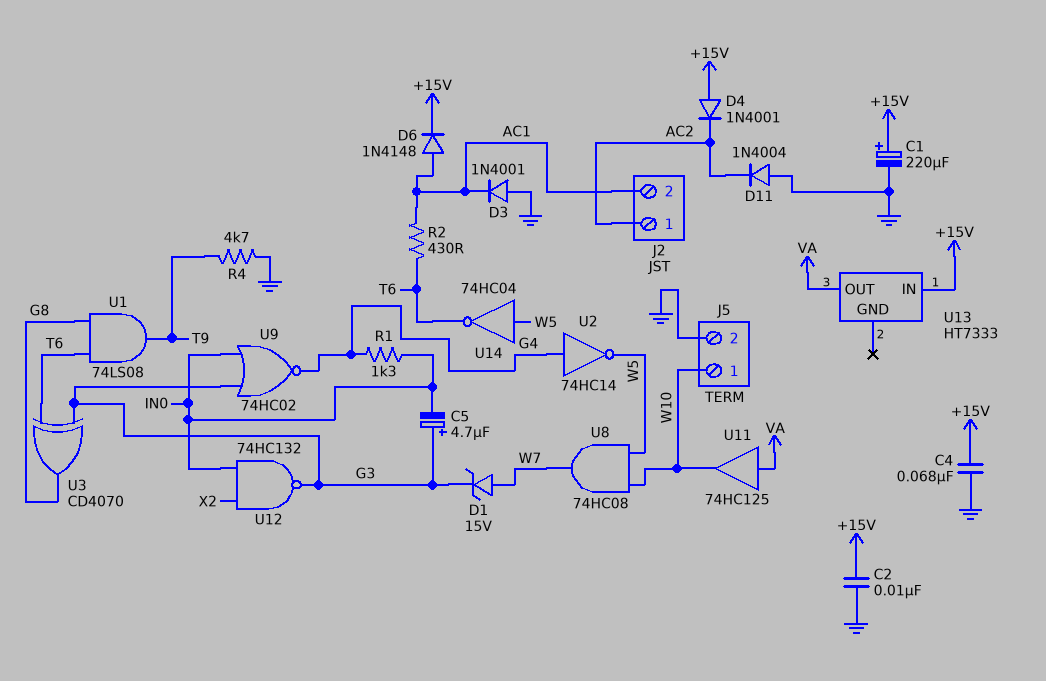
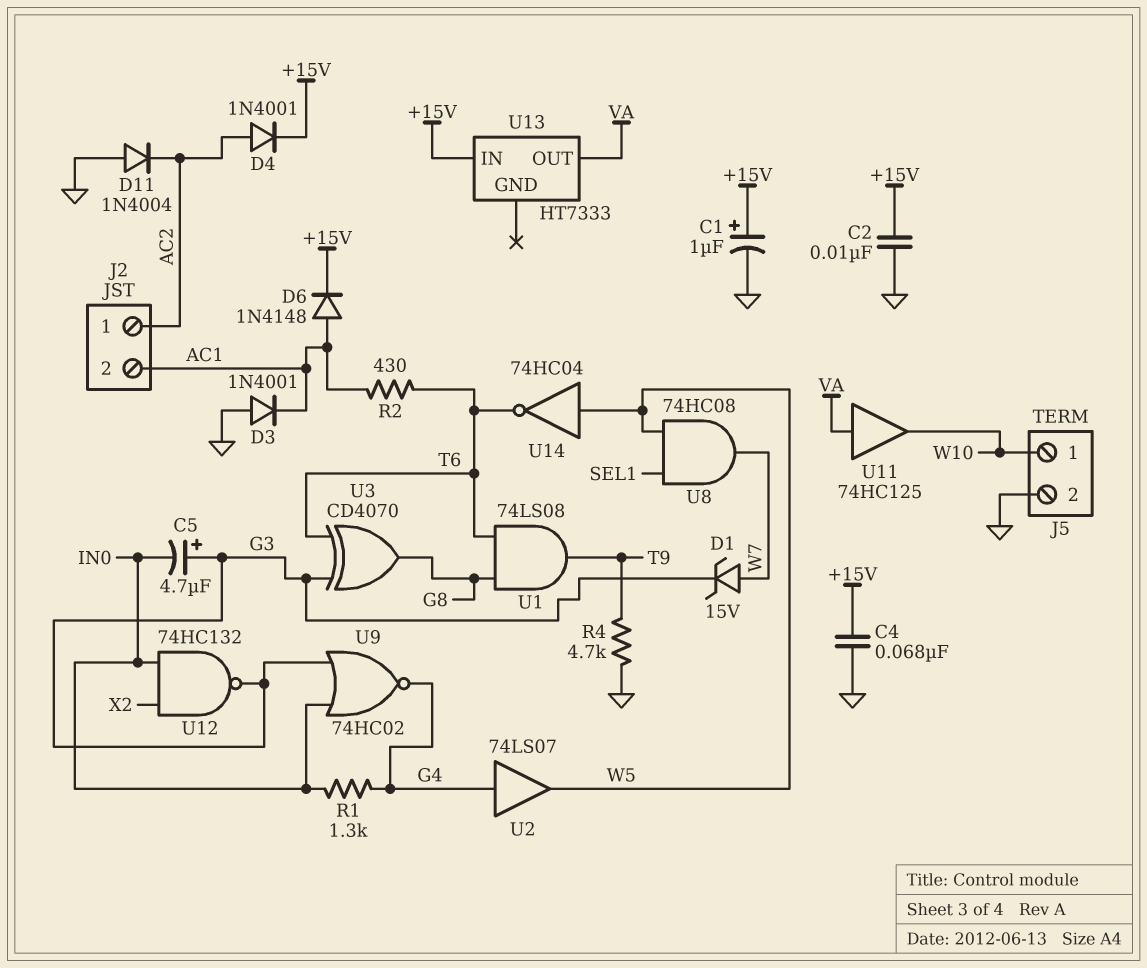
C1: 220uF (plus +15V, minus GND) -> 1uF (plus +15V, minus GND)
D4: diode 1N4001 (A +15V, K AC2) -> diode 1N4001 (A AC2, K +15V)
U2: NOT 74HC14 (in G4, out W5) -> buffer 74LS07 (in G4, out W5)
U8: AND 74HC08 (in W5, in W10, out W7) -> AND 74HC08 (in SEL1, in W5, out W7)

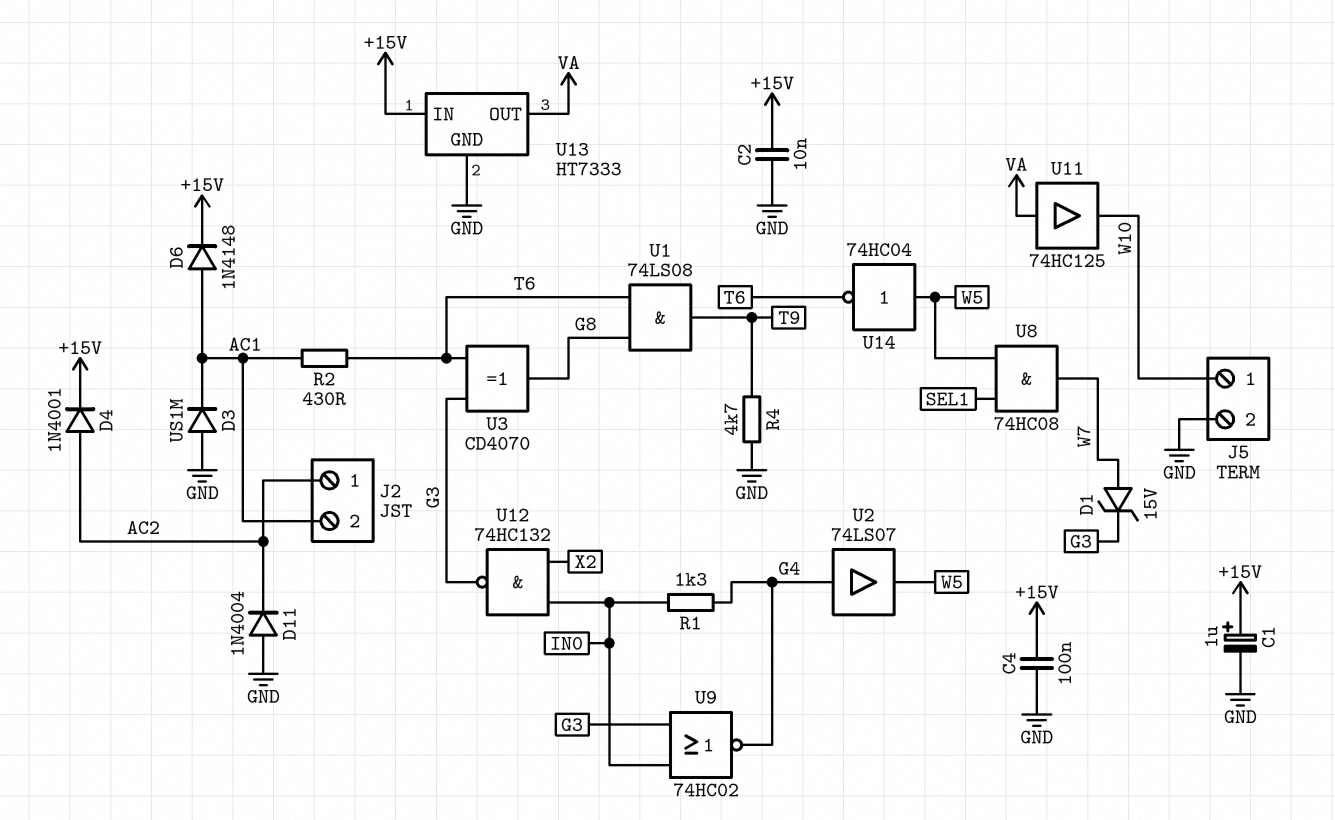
C4: 68nF (+15V, GND) -> 100nF (+15V, GND)
C5: 4.7uF (plus G3, minus IN0) -> none
D3: diode 1N4001 (A GND, K AC1) -> diode US1M (A GND, K AC1)
U13 pin GND: none -> GND

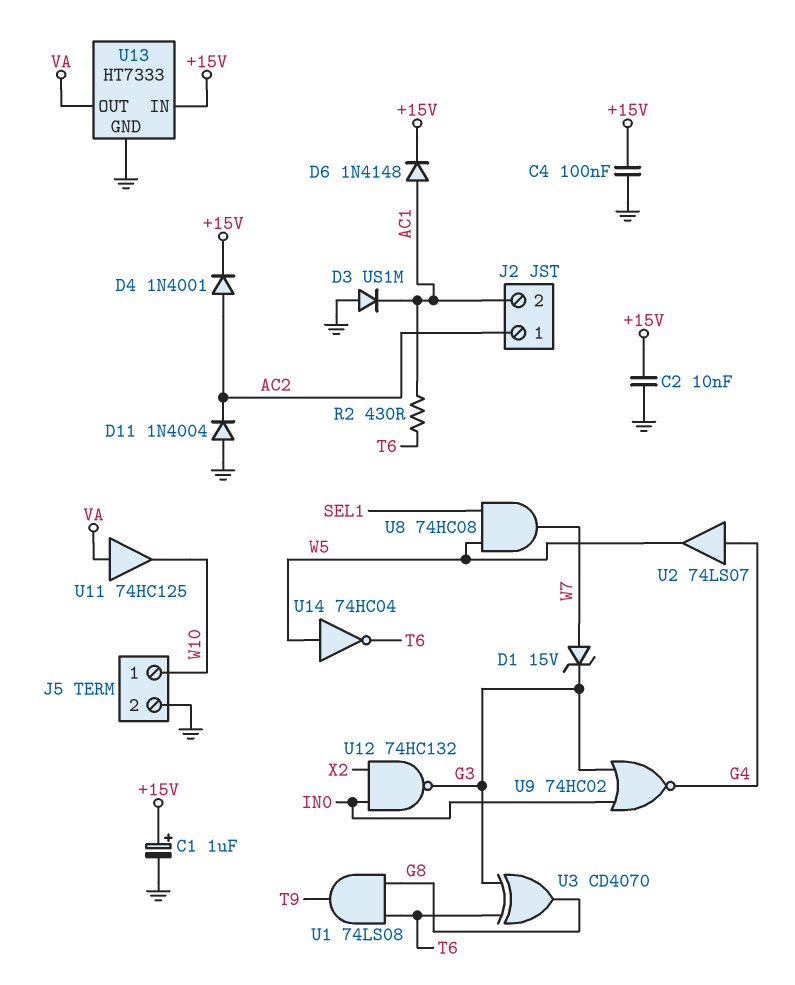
R1: 1.3k (G4, IN0) -> none
R4: 4.7k (GND, T9) -> none

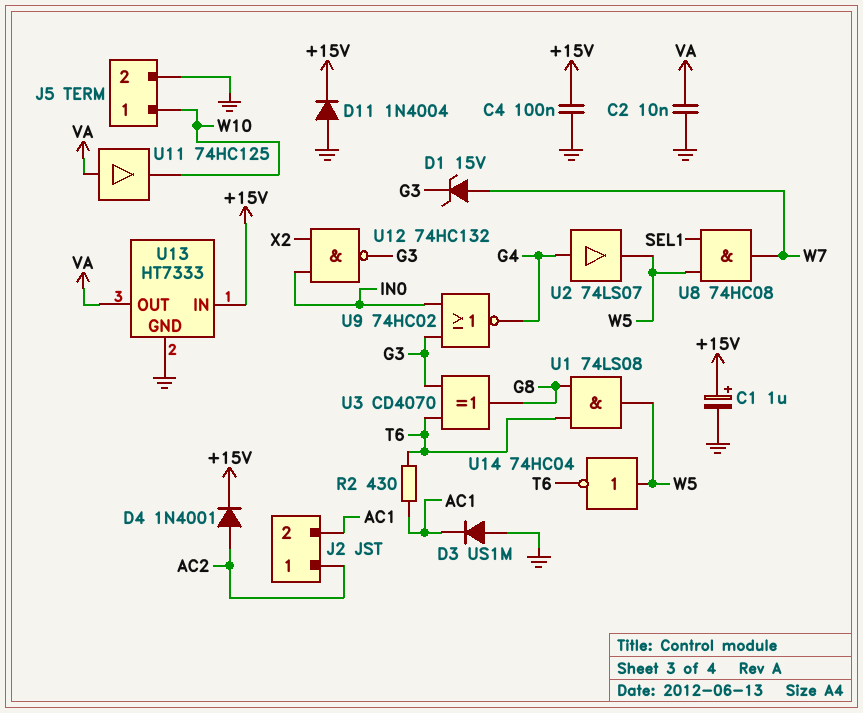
C2: 10nF (+15V, GND) -> 10nF (GND, VA)
D6: diode 1N4148 (A AC1, K +15V) -> none
D11: diode 1N4004 (A GND, K AC2) -> diode 1N4004 (A GND, K +15V)
U1: AND 74LS08 (in G8, in T6, out T9) -> AND 74LS08 (in G8, in T6, out W5)

